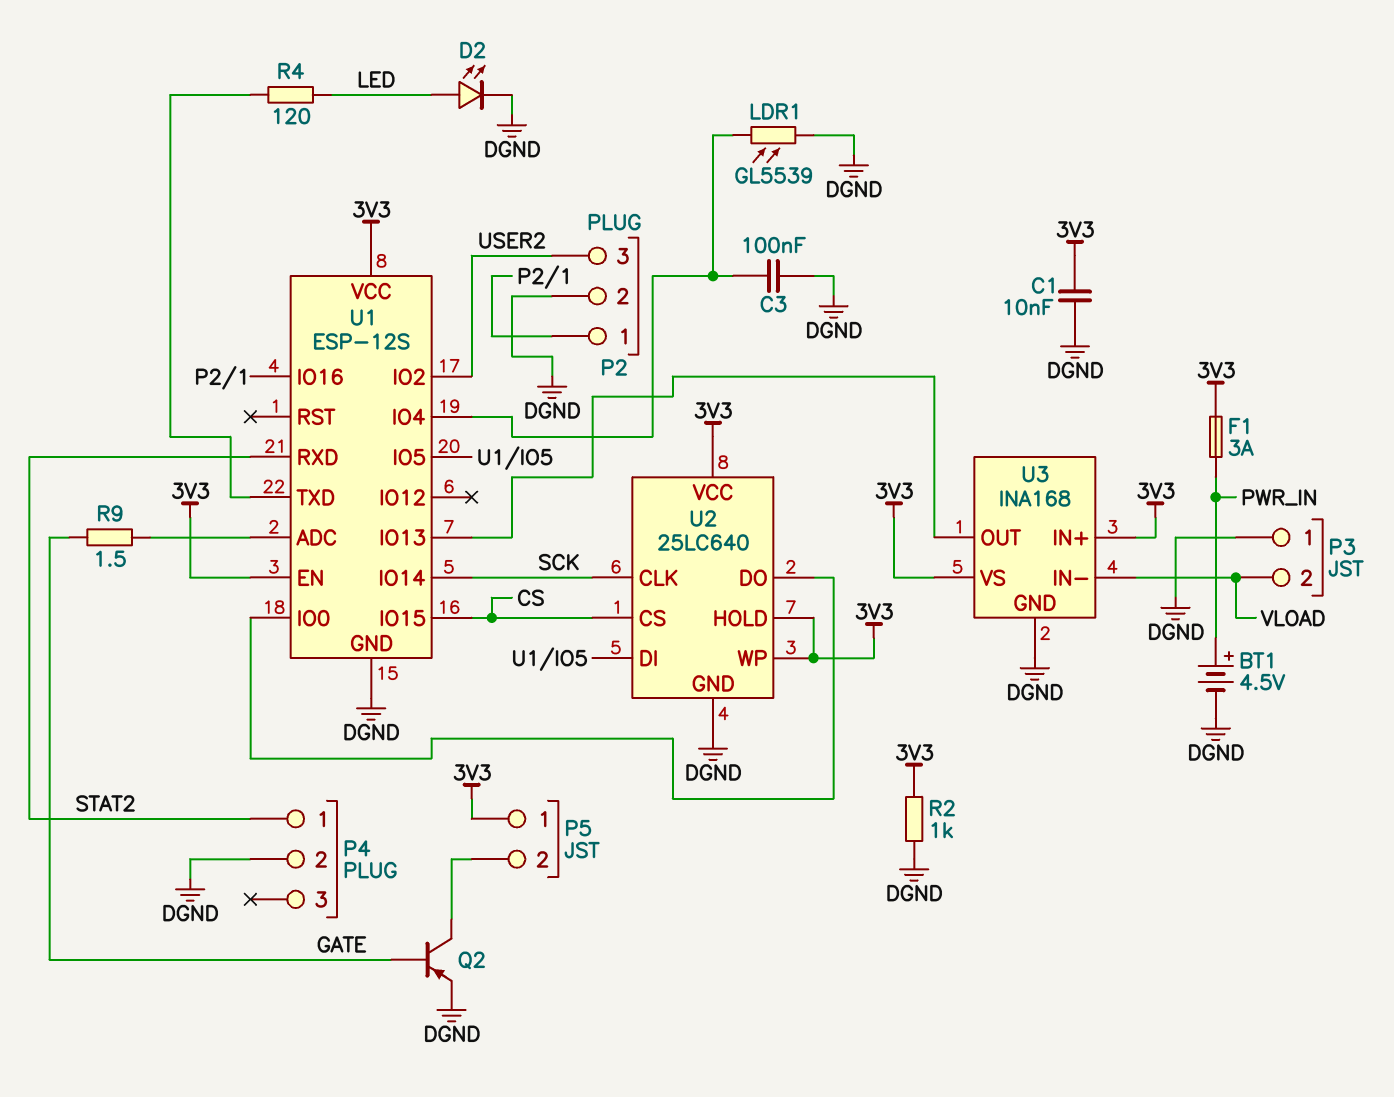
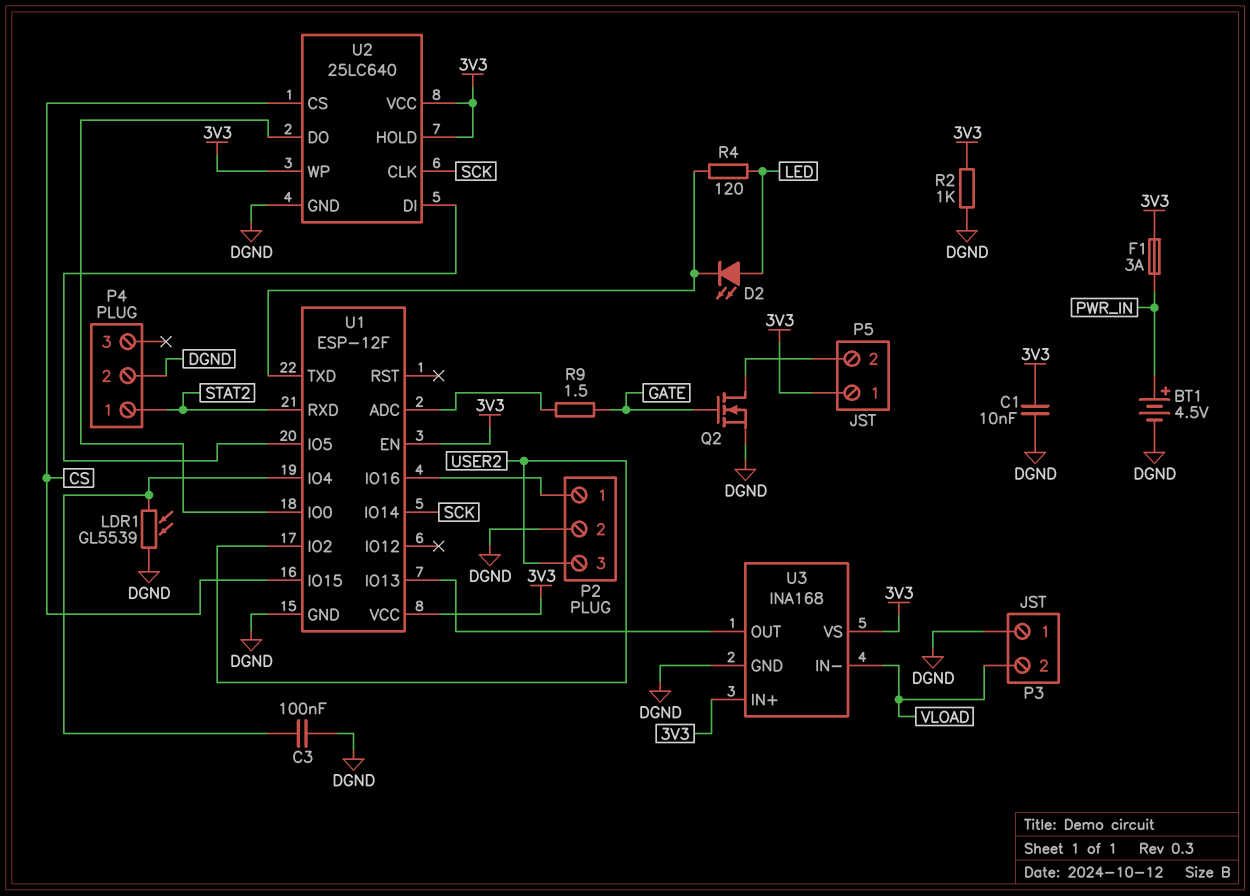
D2: LED (A LED, K DGND) -> LED (A LED, K U1/TXD)
Q2: PNP (B GATE, C P5/2, E DGND) -> NMOS (G GATE, D P5/2, S DGND)
U1: ESP-12S -> ESP-12F

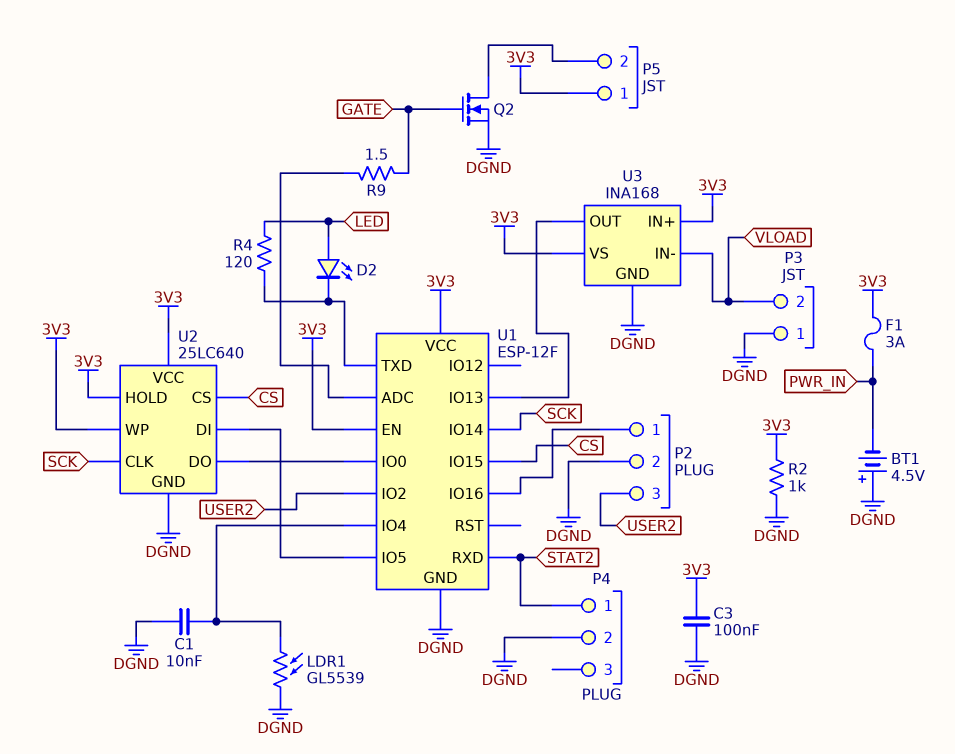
BT1: 4.5V (plus PWR_IN, minus DGND) -> 4.5V (plus DGND, minus PWR_IN)
C1: 10nF (3V3, DGND) -> 10nF (DGND, U1/IO4)
C3: 100nF (DGND, U1/IO4) -> 100nF (3V3, DGND)

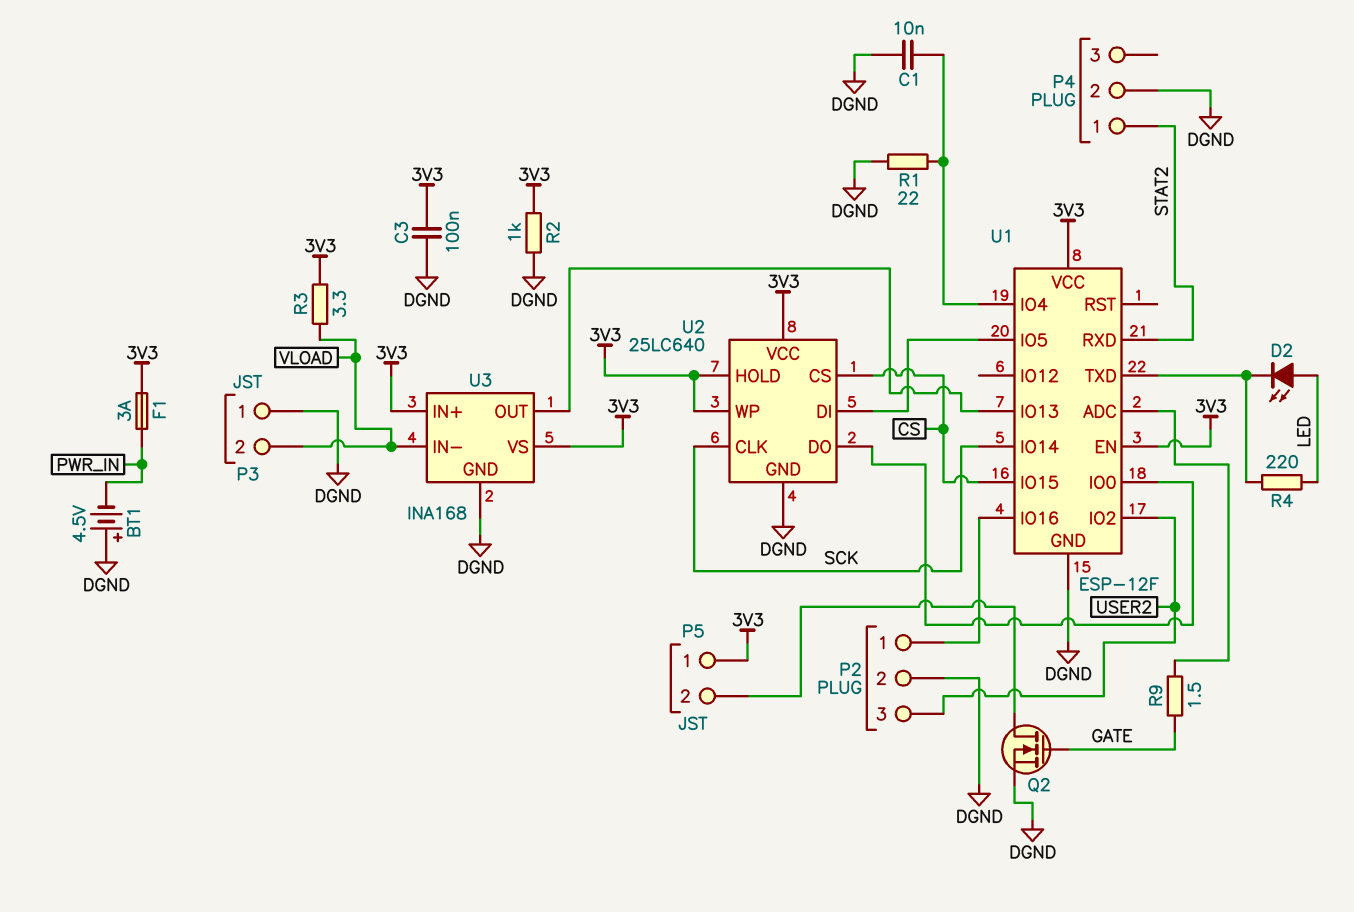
LDR1: GL5539 (DGND, U1/IO4) -> none
R1: none -> 22 (DGND, U1/IO4)
R3: none -> 3.3 (3V3, VLOAD)
R4: 120 (LED, U1/TXD) -> 220 (LED, U1/TXD)

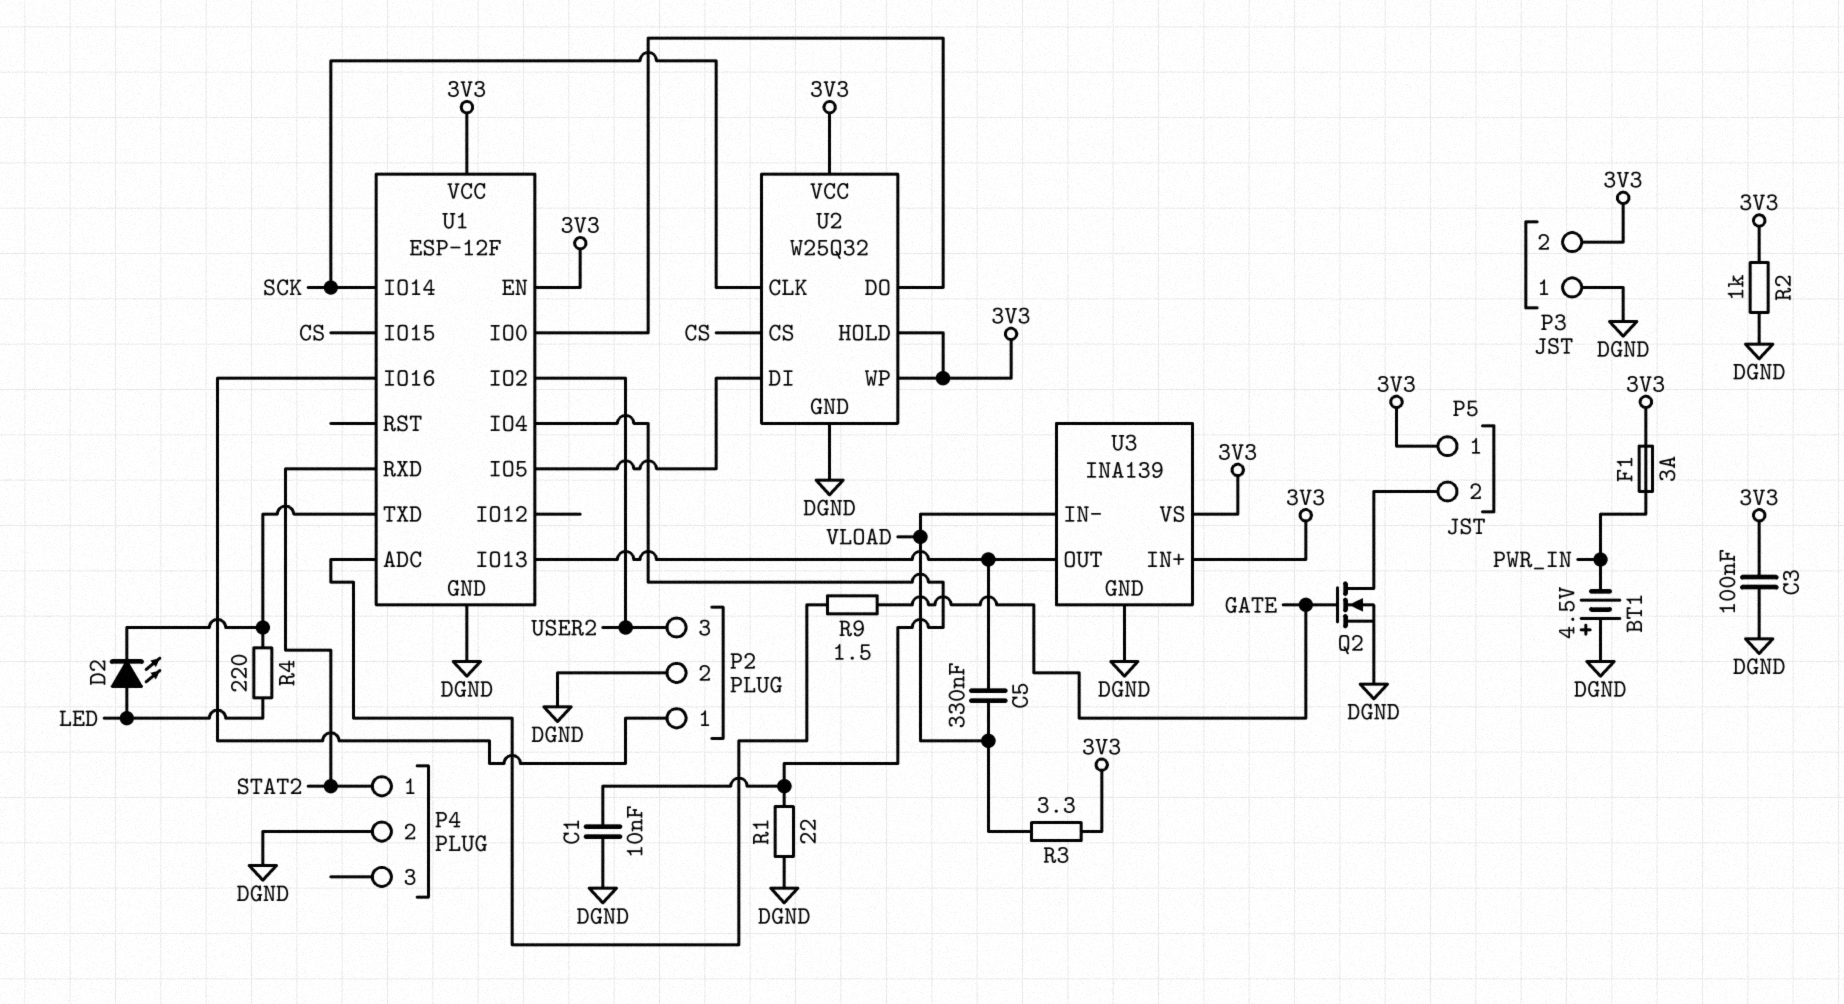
C5: none -> 330nF (U1/IO13, VLOAD)
P3 pin 2: VLOAD -> 3V3
U2: 25LC640 -> W25Q32
U3: INA168 -> INA139

